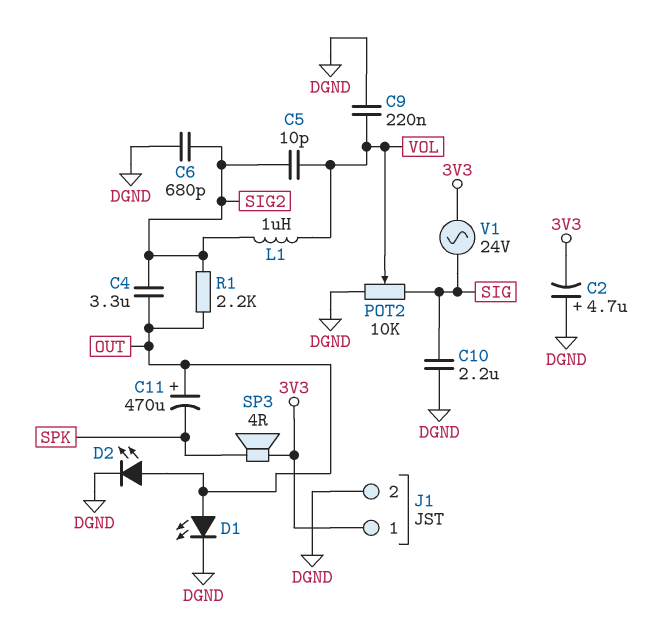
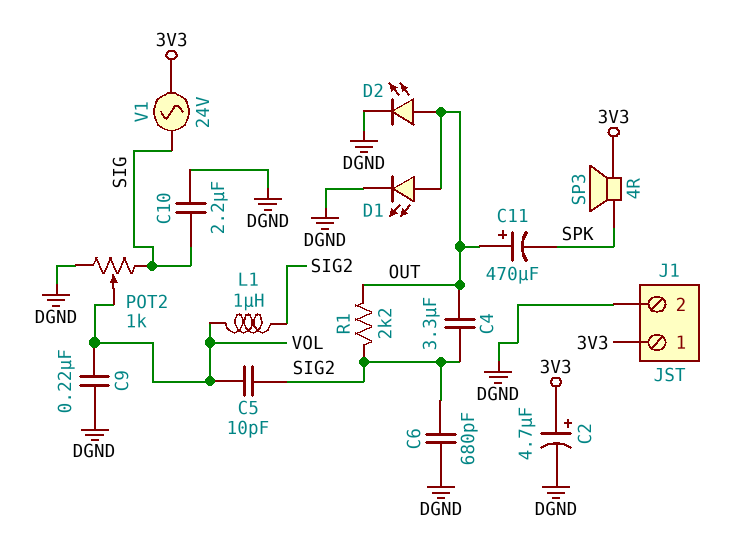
C2: 4.7uF (plus DGND, minus 3V3) -> 4.7uF (plus 3V3, minus DGND)
POT2: 10k (DGND, SIG, wiper VOL) -> 1k (DGND, SIG, wiper VOL)

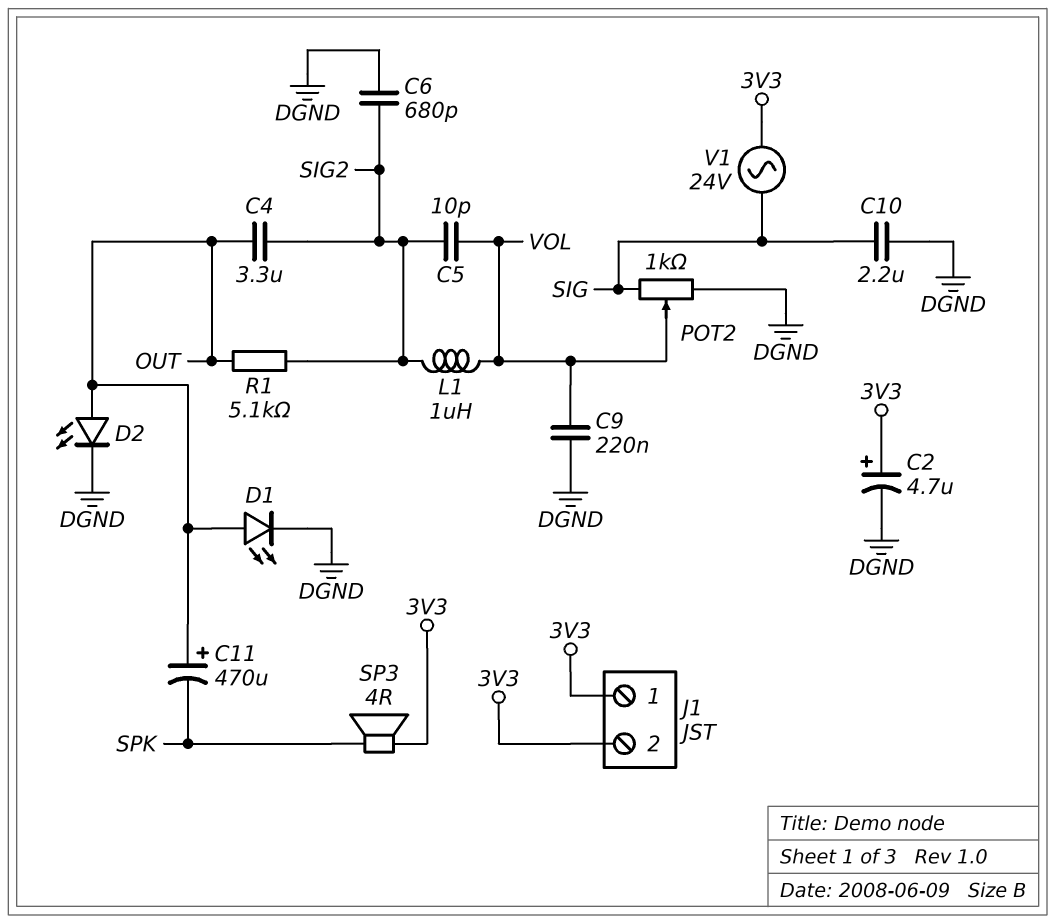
J1 pin 2: DGND -> 3V3
R1: 2.2k (OUT, SIG2) -> 5.1k (OUT, SIG2)

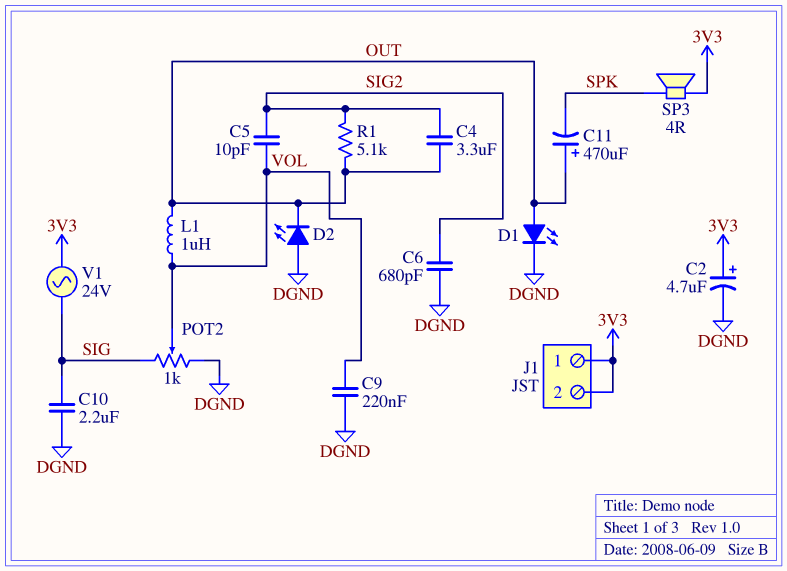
D2: LED (A OUT, K DGND) -> LED (A DGND, K OUT)
L1: 1uH (SIG2, VOL) -> 1uH (OUT, VOL)

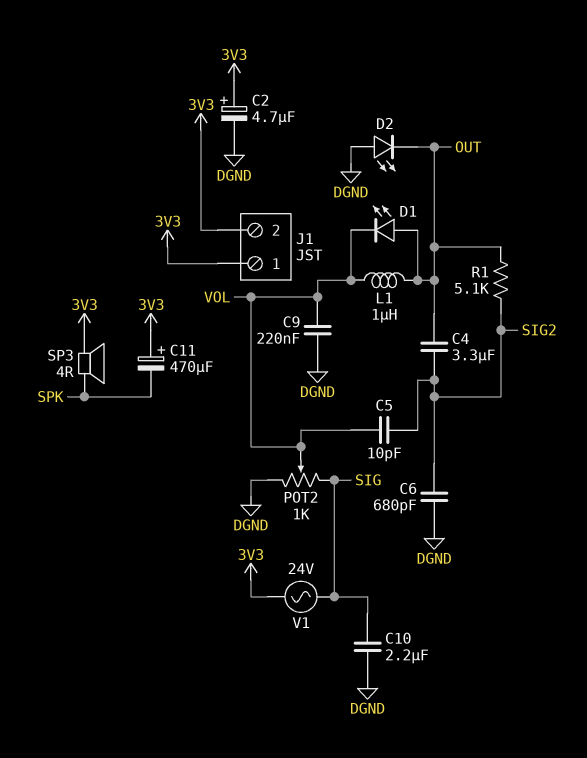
C11: 470uF (plus OUT, minus SPK) -> 470uF (plus 3V3, minus SPK)
D1: LED (A OUT, K DGND) -> LED (A OUT, K VOL)

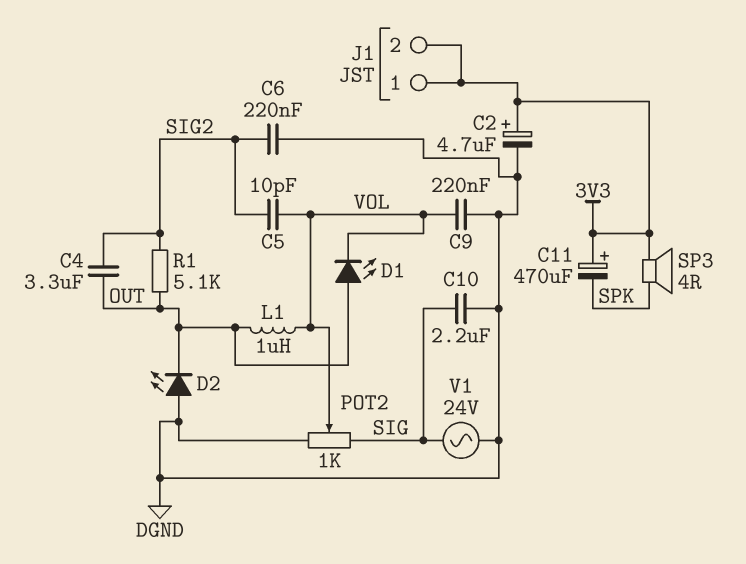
C6: 680pF (DGND, SIG2) -> 220nF (DGND, SIG2)
V1: AC 24V (3V3, SIG) -> AC 24V (DGND, SIG)

